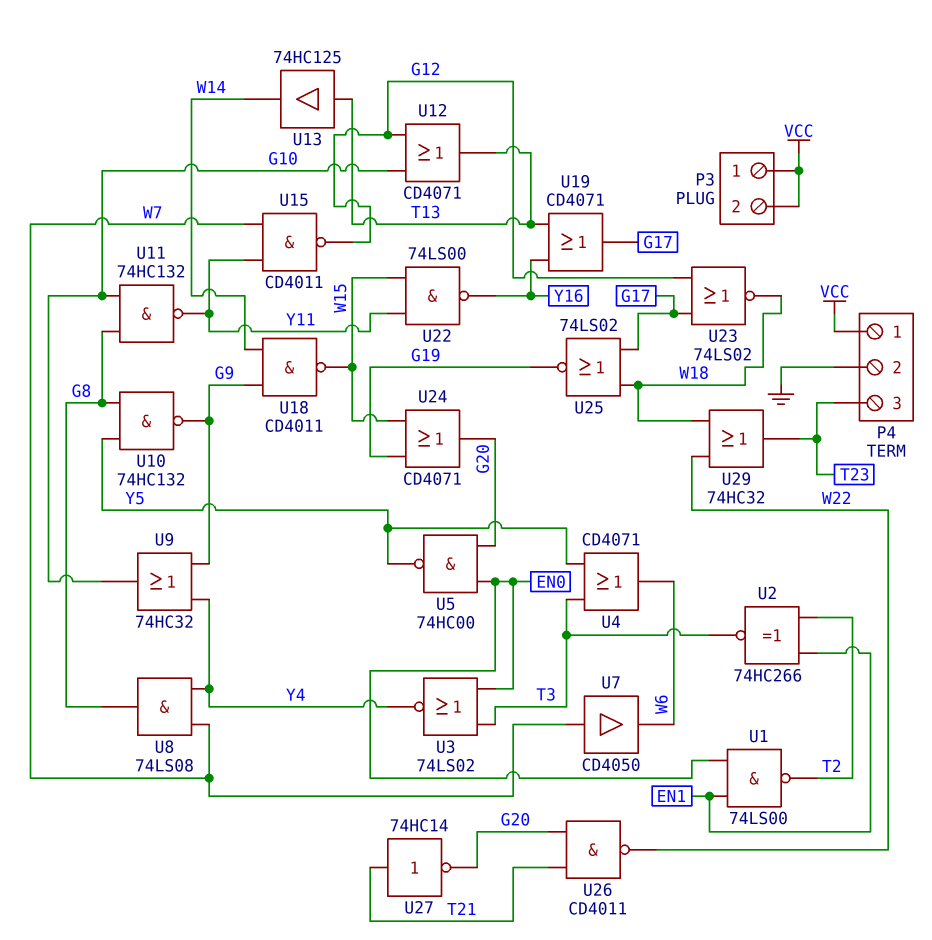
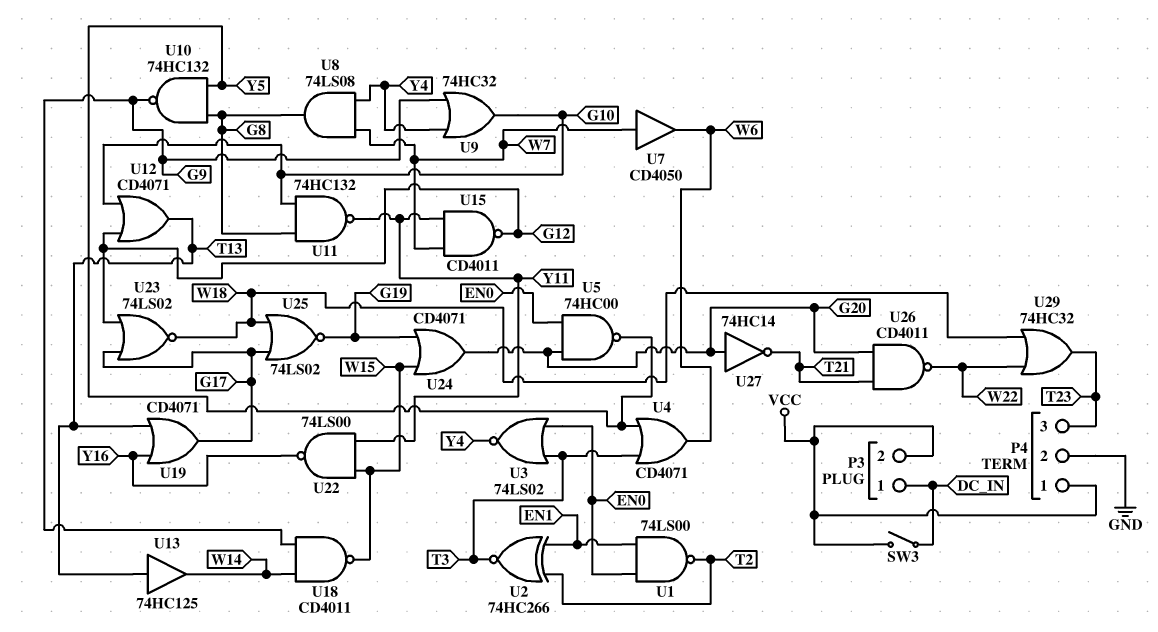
P3 pin 1: VCC -> DC_IN
SW3: none -> switch (DC_IN, VCC)
U27: NOT 74HC14 (in T21, out G20) -> NOT 74HC14 (in G20, out T21)

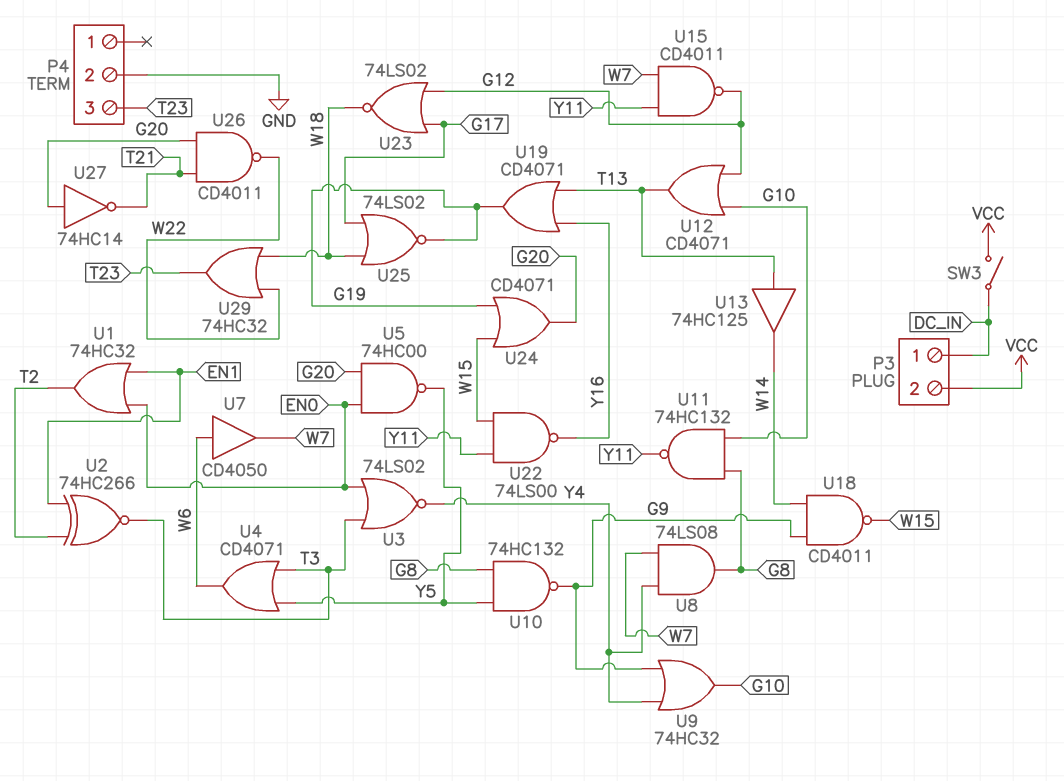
P4 pin 1: VCC -> none
U1: NAND 74LS00 (in EN0, in EN1, out T2) -> OR 74HC32 (in EN0, in EN1, out T2)
U7: buffer CD4050 (in W7, out W6) -> buffer CD4050 (in W6, out W7)
U19: OR CD4071 (in T13, in Y16, out G17) -> OR CD4071 (in T13, in Y16, out G19)

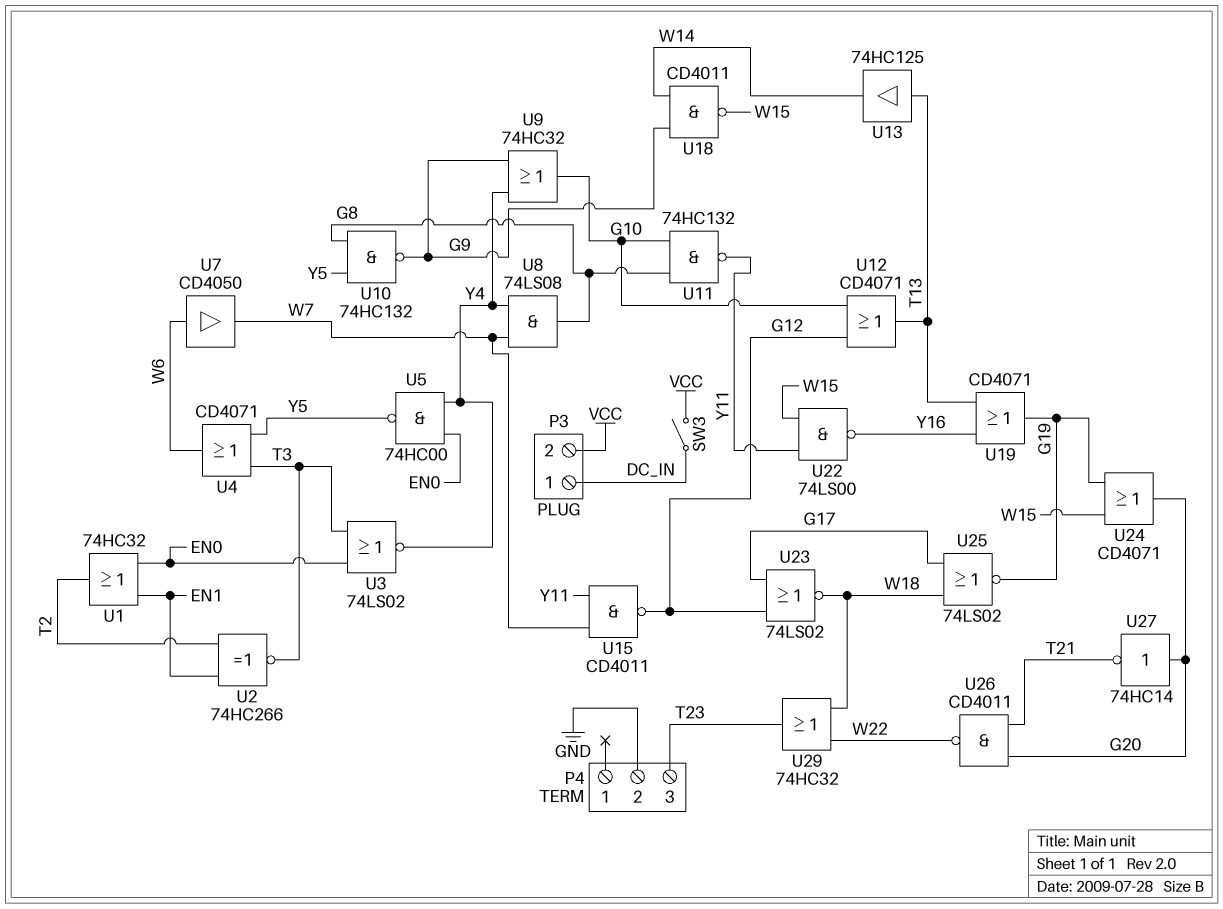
U5: NAND 74HC00 (in EN0, in G20, out Y5) -> NAND 74HC00 (in EN0, in Y4, out Y5)

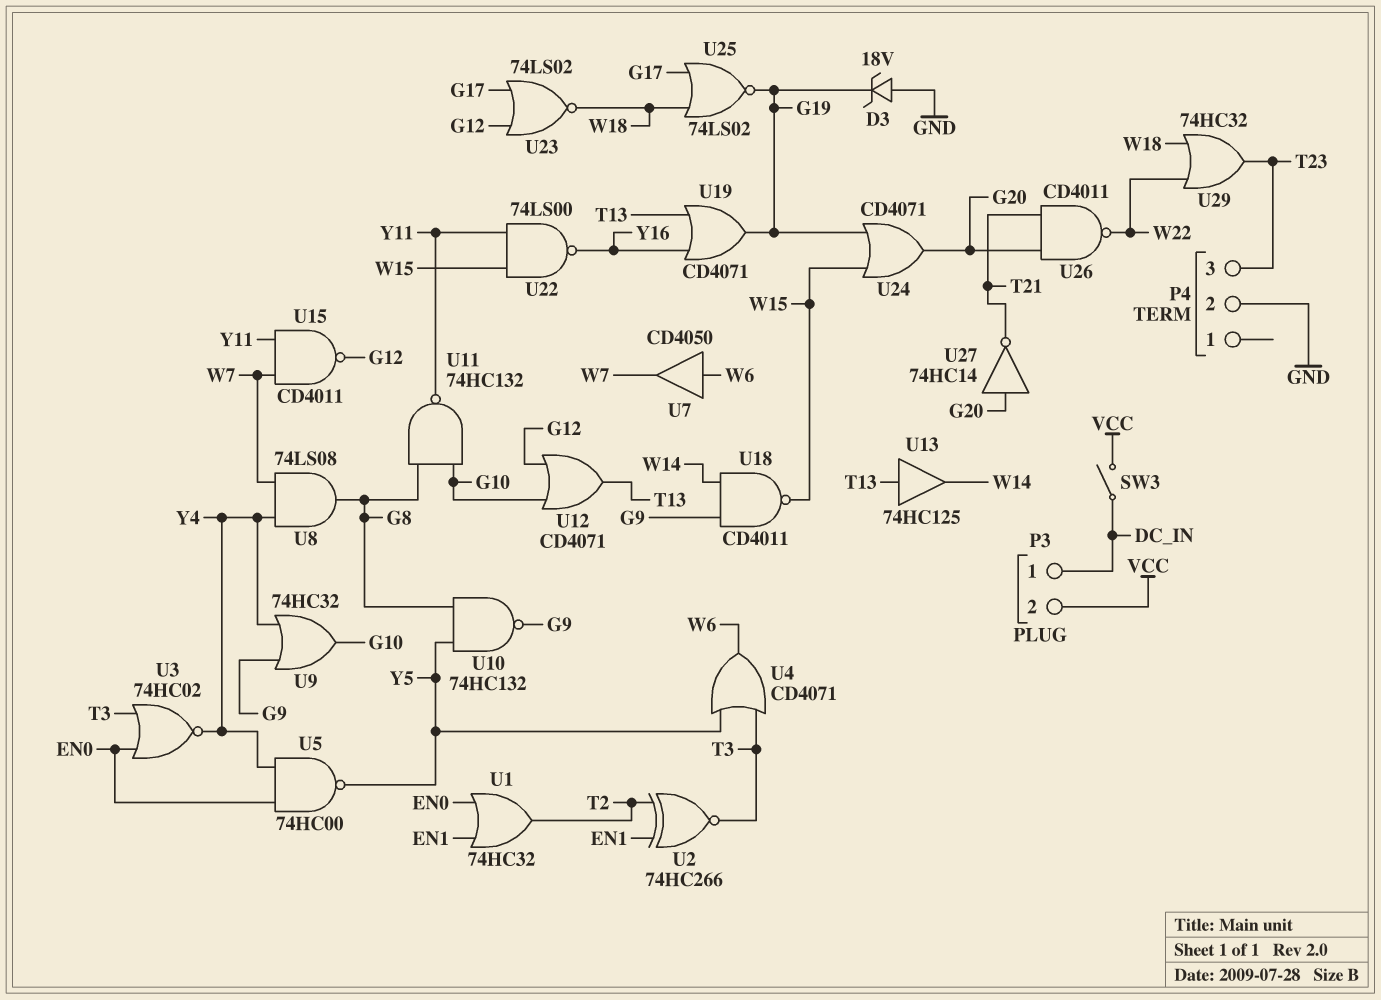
D3: none -> zener 18V (A GND, K G19)
U3: NOR 74LS02 (in EN0, in T3, out Y4) -> NOR 74HC02 (in EN0, in T3, out Y4)

